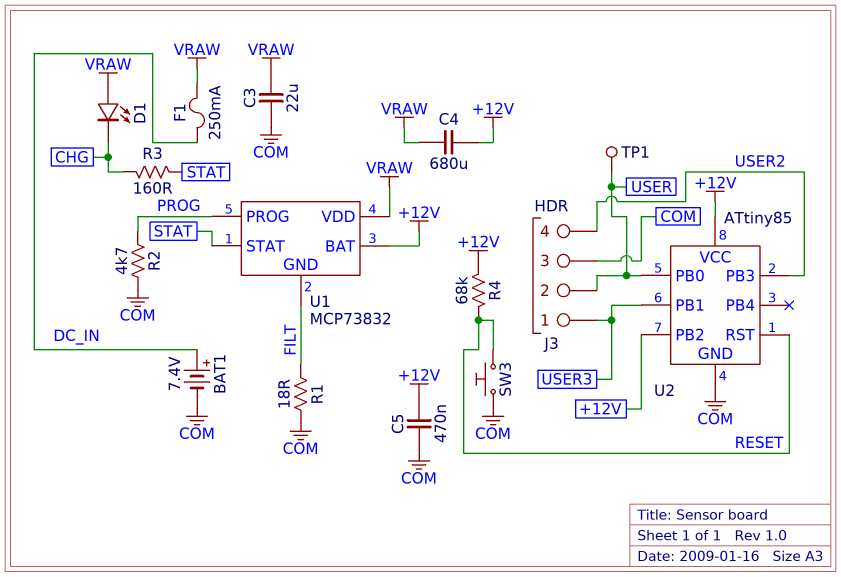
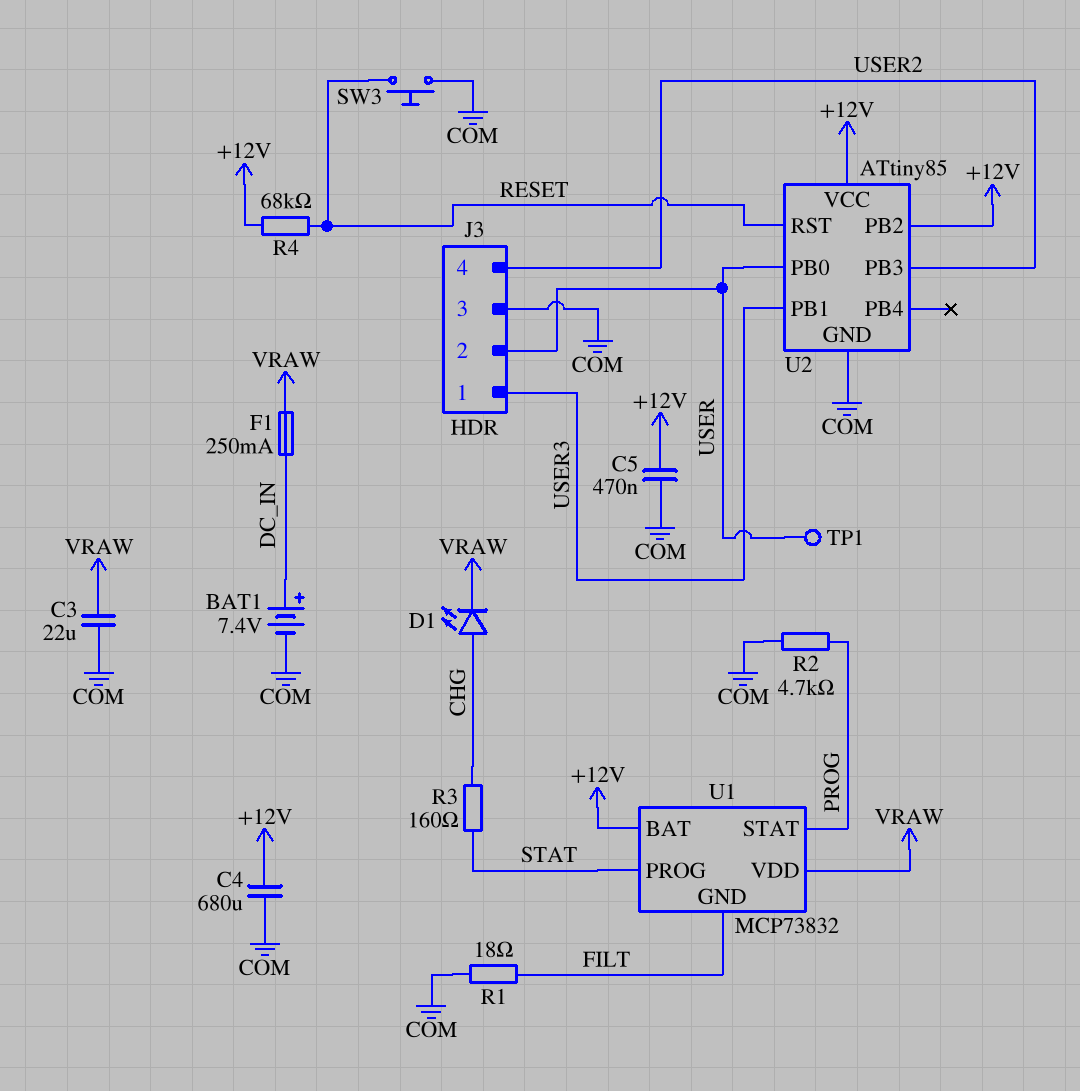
C4: 680uF (+12V, VRAW) -> 680uF (+12V, COM)
D1: LED (A VRAW, K CHG) -> LED (A CHG, K VRAW)
U1 pin PROG: PROG -> STAT
U1 pin STAT: STAT -> PROG

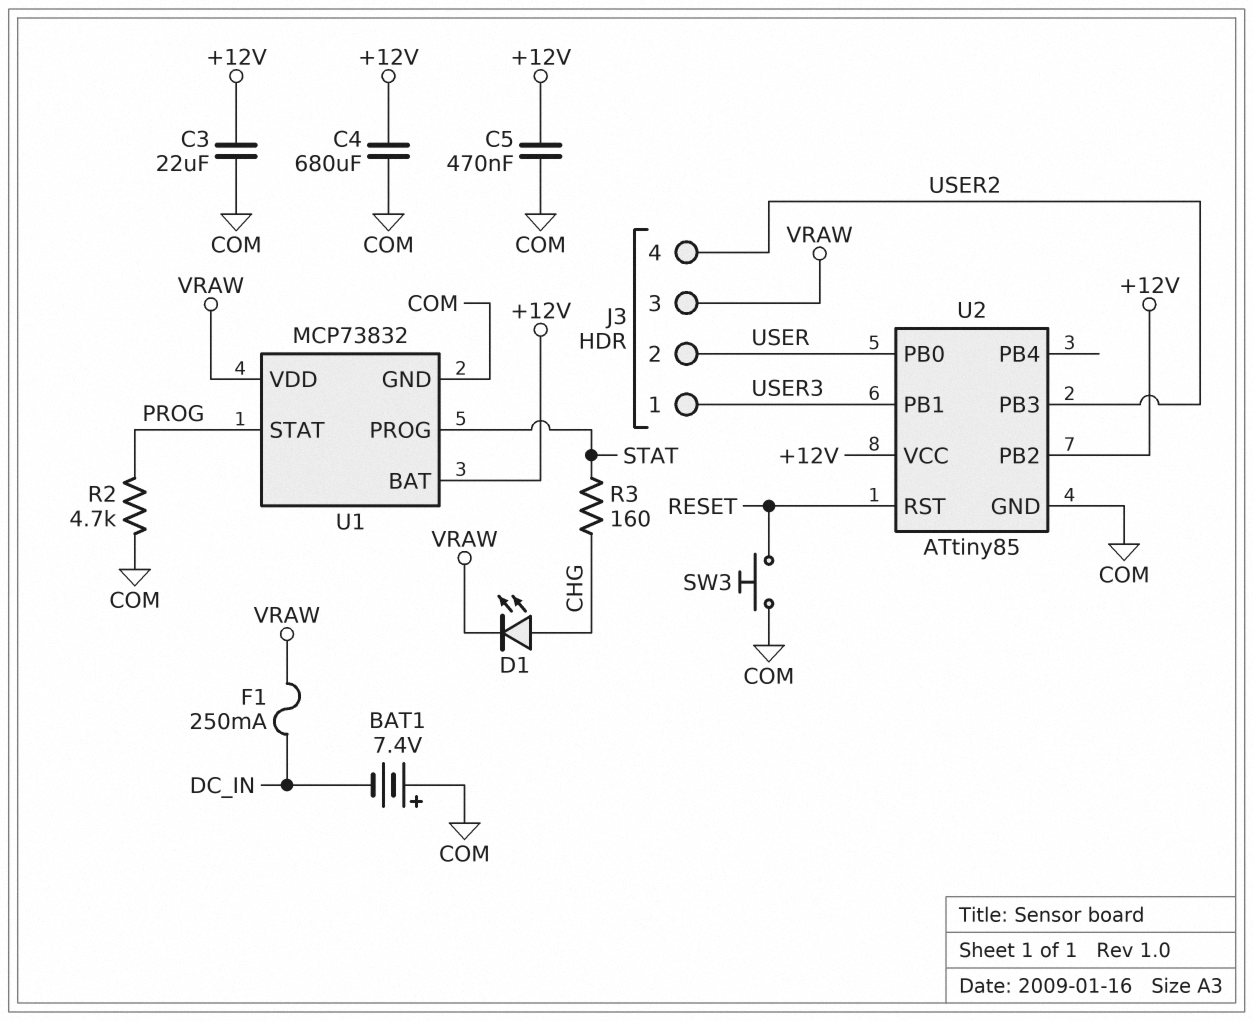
BAT1: 7.4V (plus DC_IN, minus COM) -> 7.4V (plus COM, minus DC_IN)
C3: 22uF (COM, VRAW) -> 22uF (+12V, COM)
J3 pin 3: COM -> VRAW
R1: 18 (COM, FILT) -> none
R4: 68k (+12V, RESET) -> none
TP1: test point (USER) -> none
U1 pin GND: FILT -> COM

